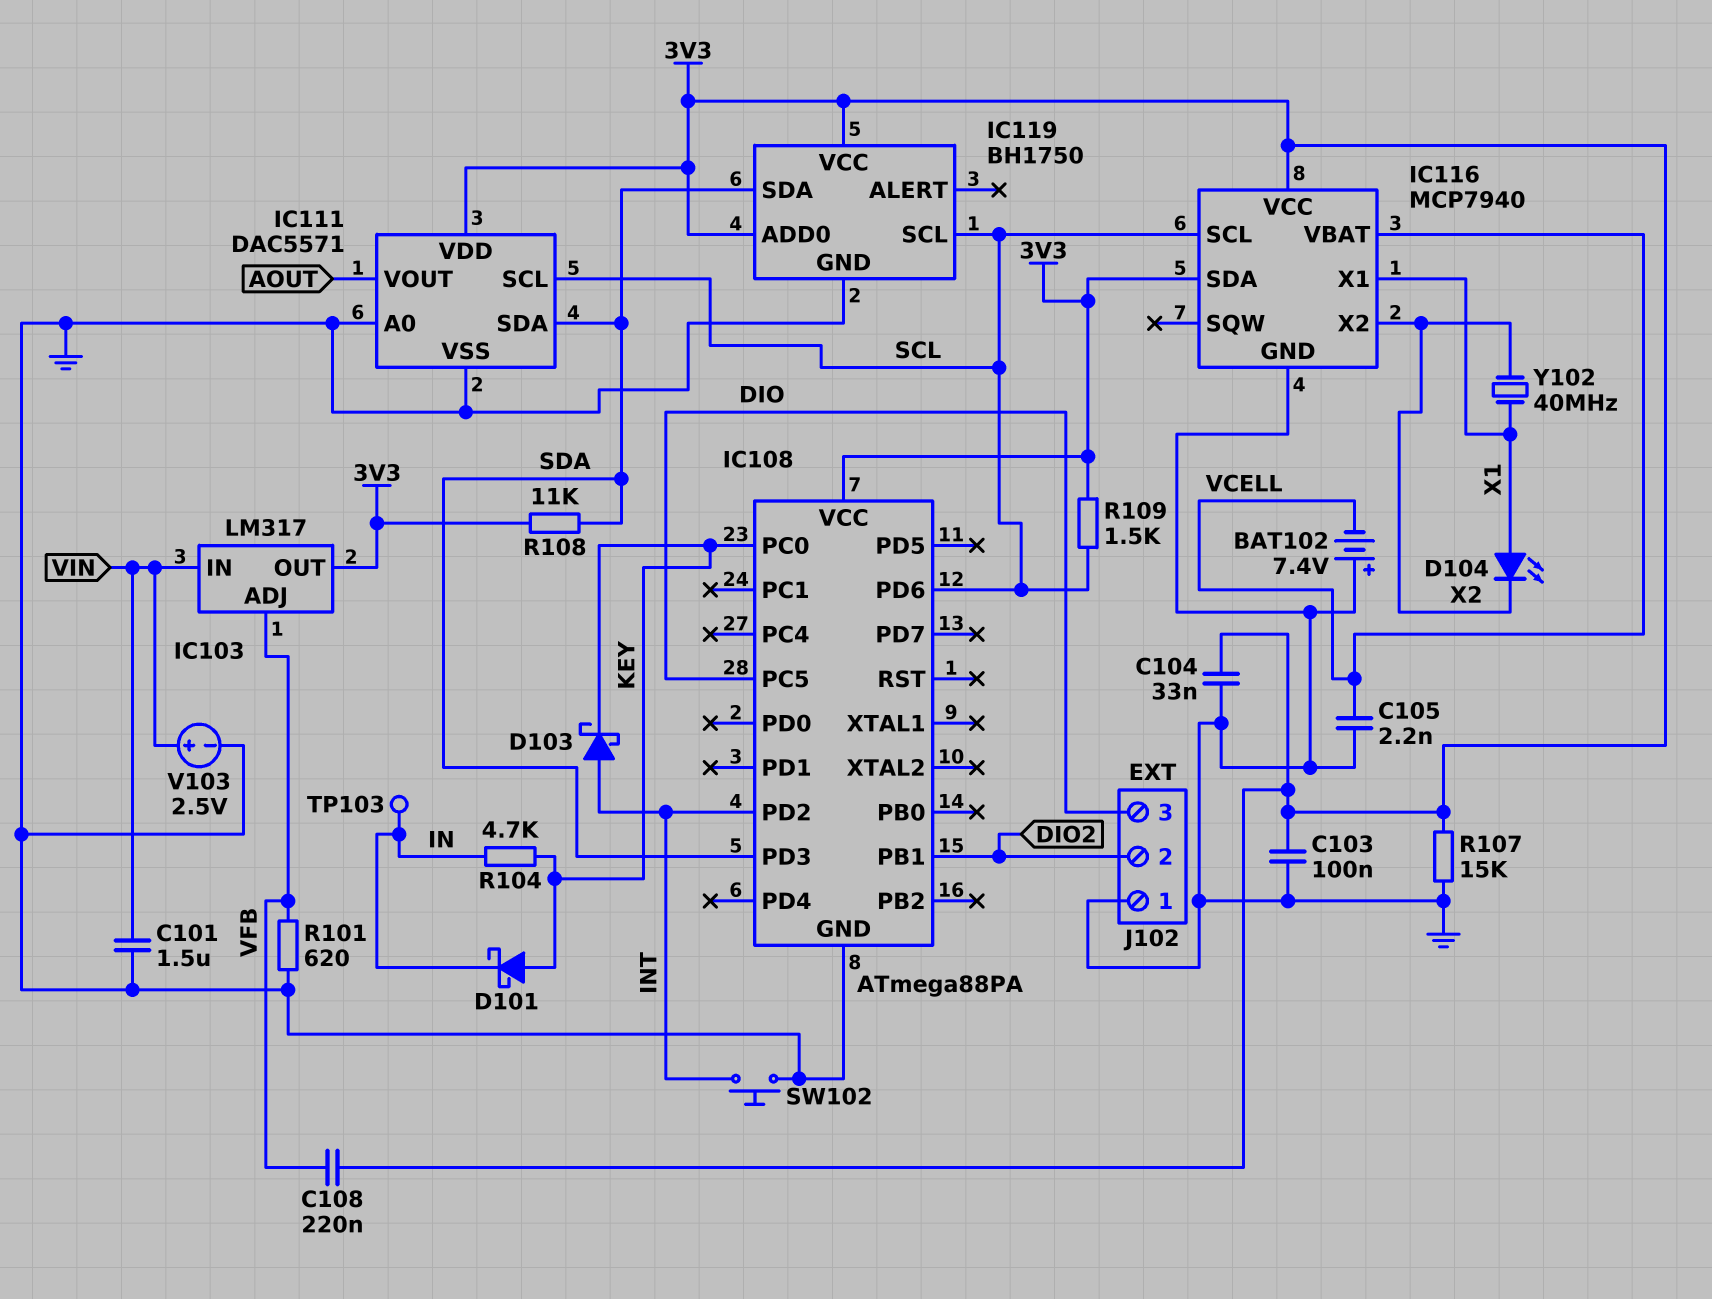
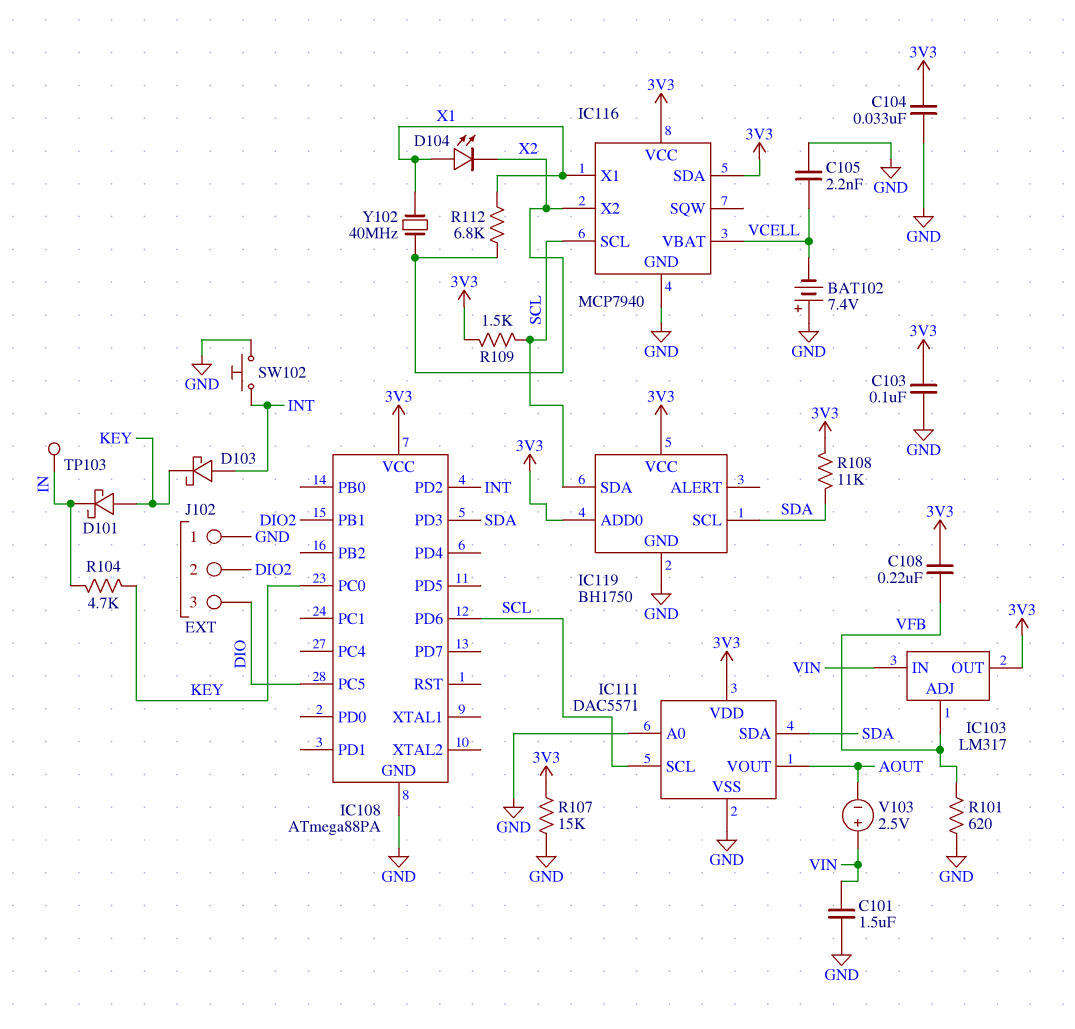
IC119 pin SCL: SCL -> SDA
IC119 pin SDA: SDA -> SCL
R112: none -> 6.8k (X1, X2)
V103: 2.5V (plus VIN, minus GND) -> 2.5V (plus VIN, minus AOUT)

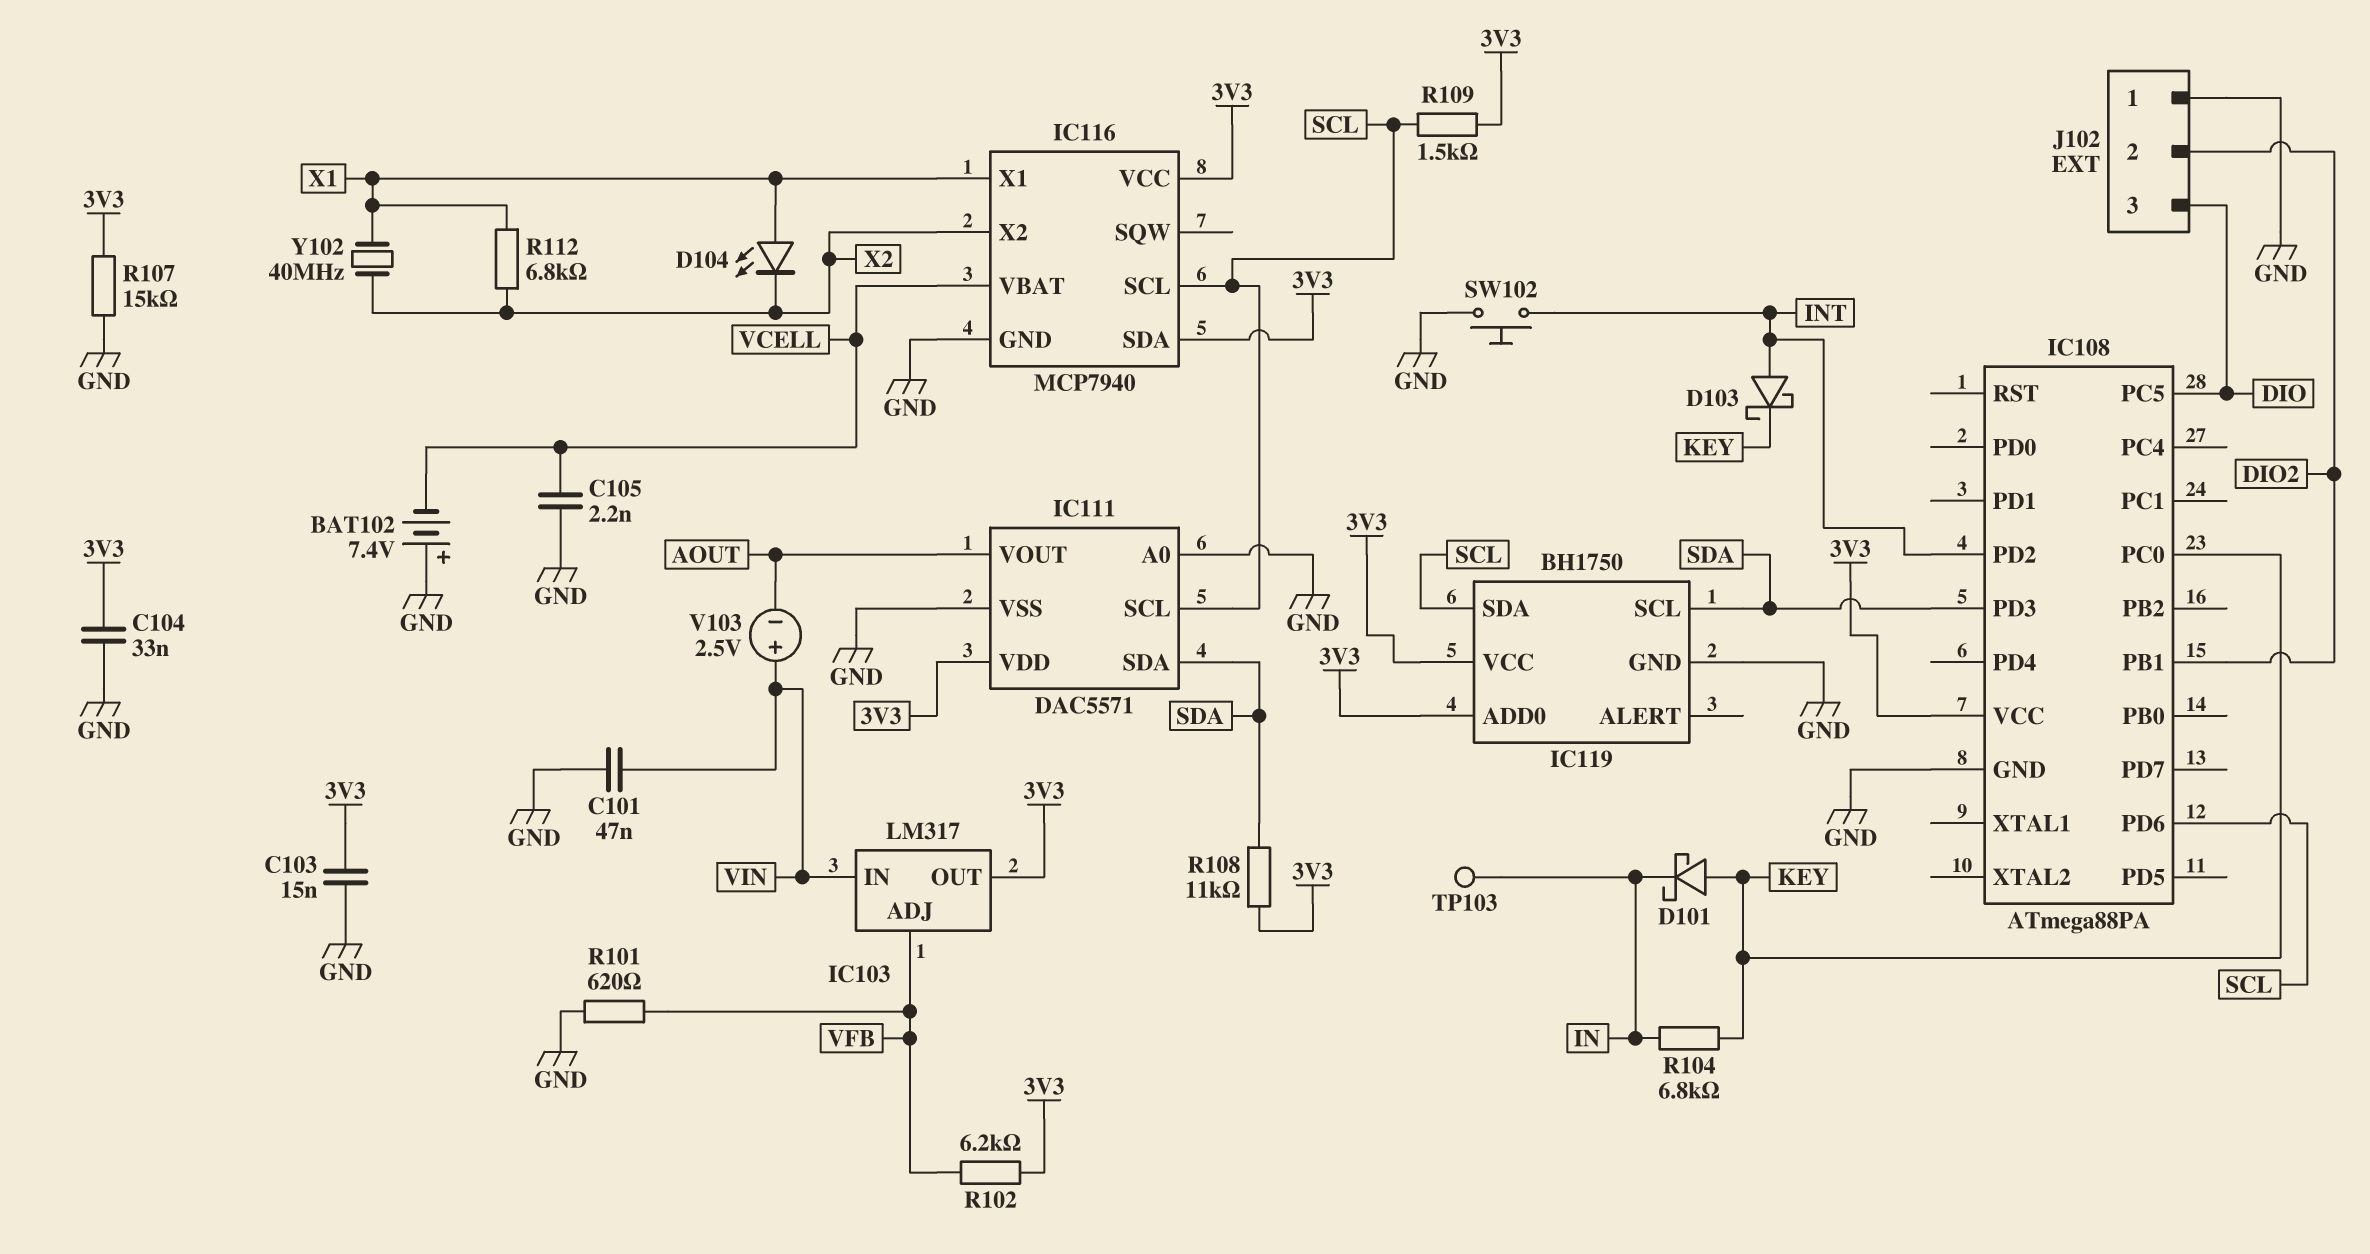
C101: 1.5uF (GND, VIN) -> 47nF (GND, VIN)
C103: 100nF (3V3, GND) -> 15nF (3V3, GND)
C108: 220nF (3V3, VFB) -> none
R102: none -> 6.2k (3V3, VFB)
R104: 4.7k (IN, KEY) -> 6.8k (IN, KEY)

